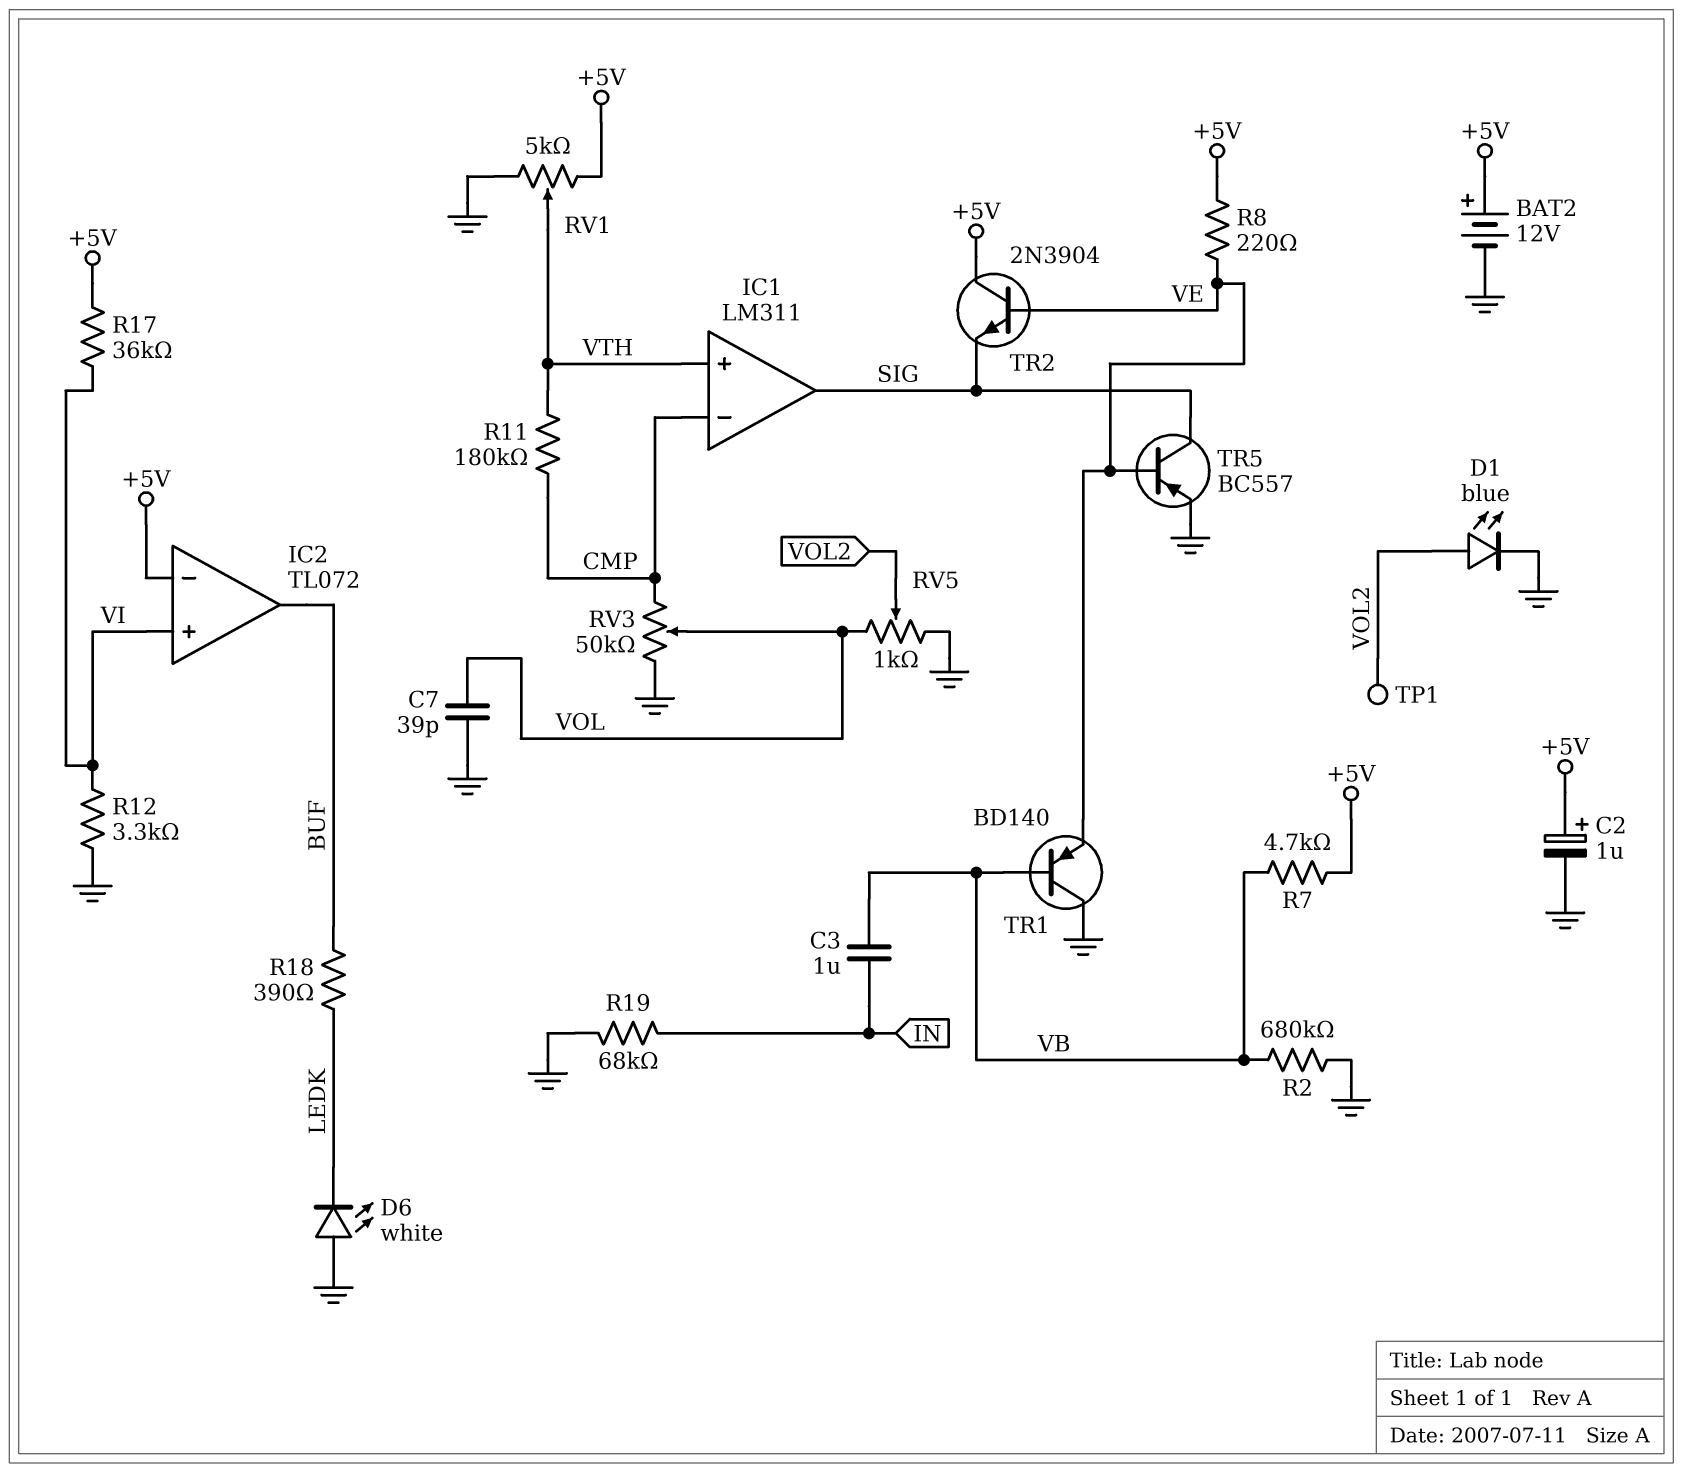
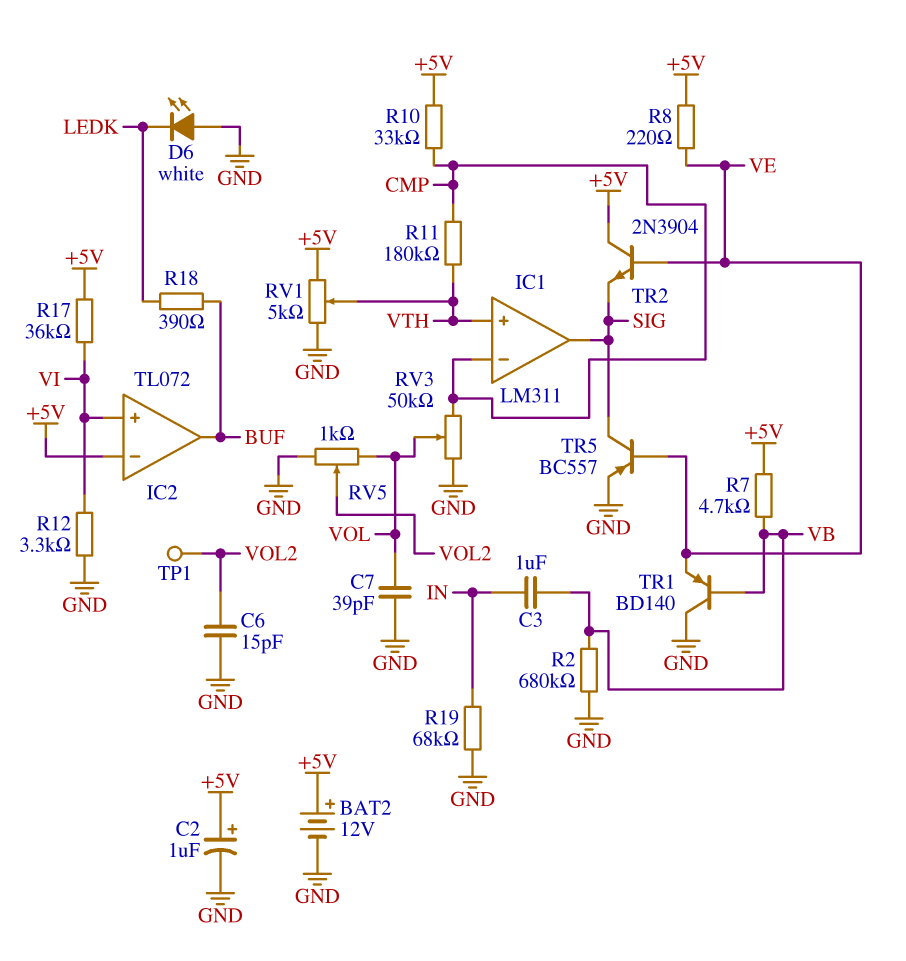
C6: none -> 15pF (GND, VOL2)
D1: LED blue (A VOL2, K GND) -> none
R10: none -> 33k (+5V, CMP)

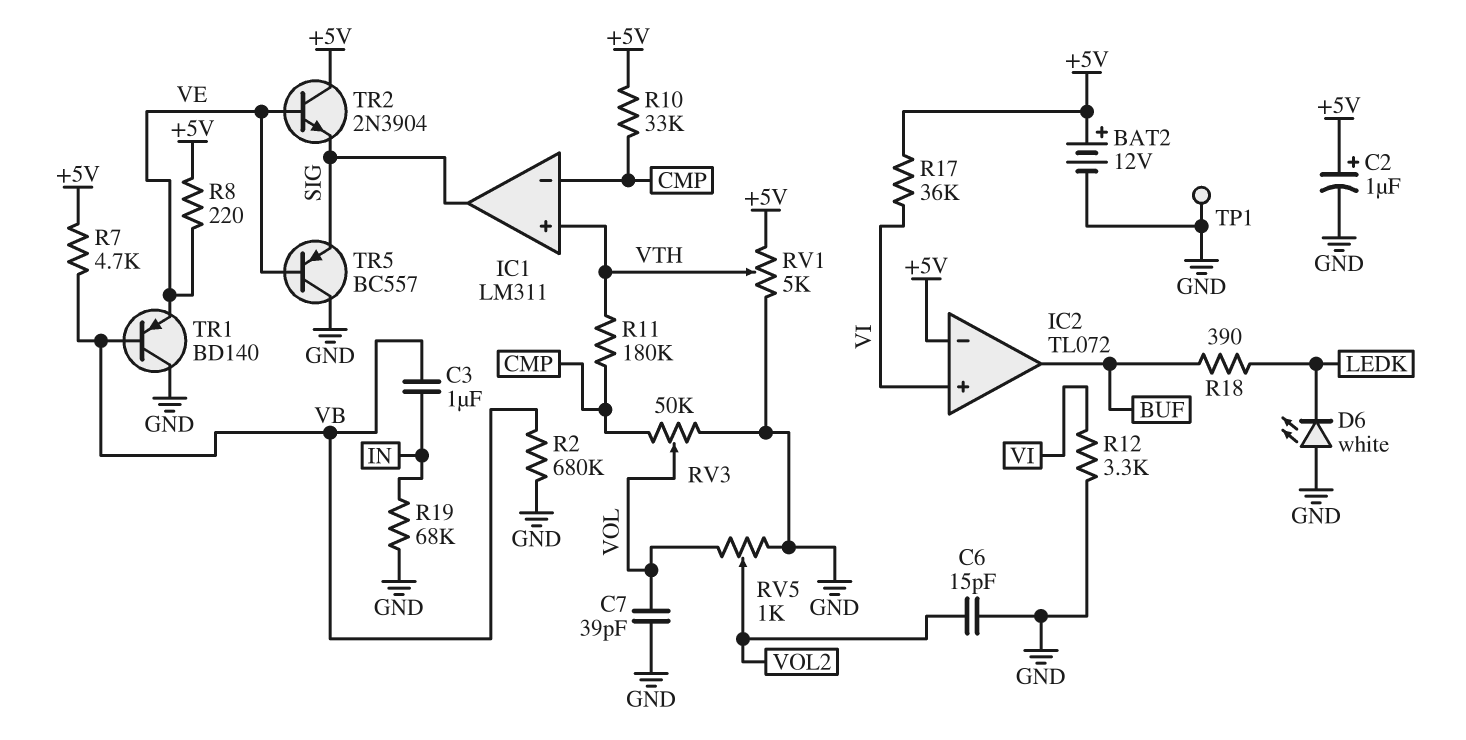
TP1: test point (VOL2) -> test point (GND)
TR5: PNP BC557 (B VE, C SIG, E GND) -> PNP BC557 (B VE, C GND, E SIG)

